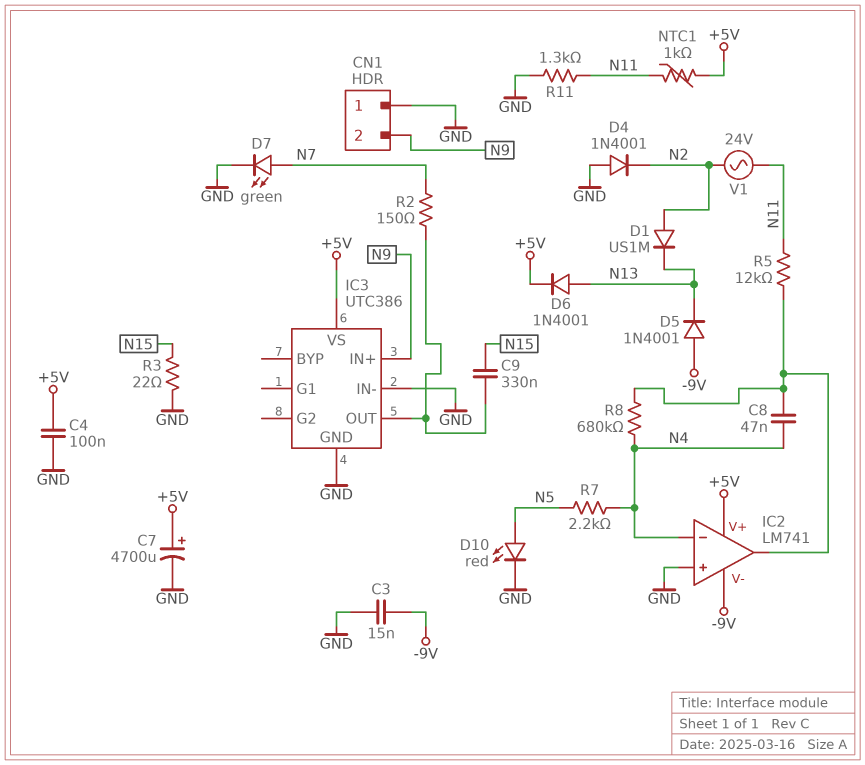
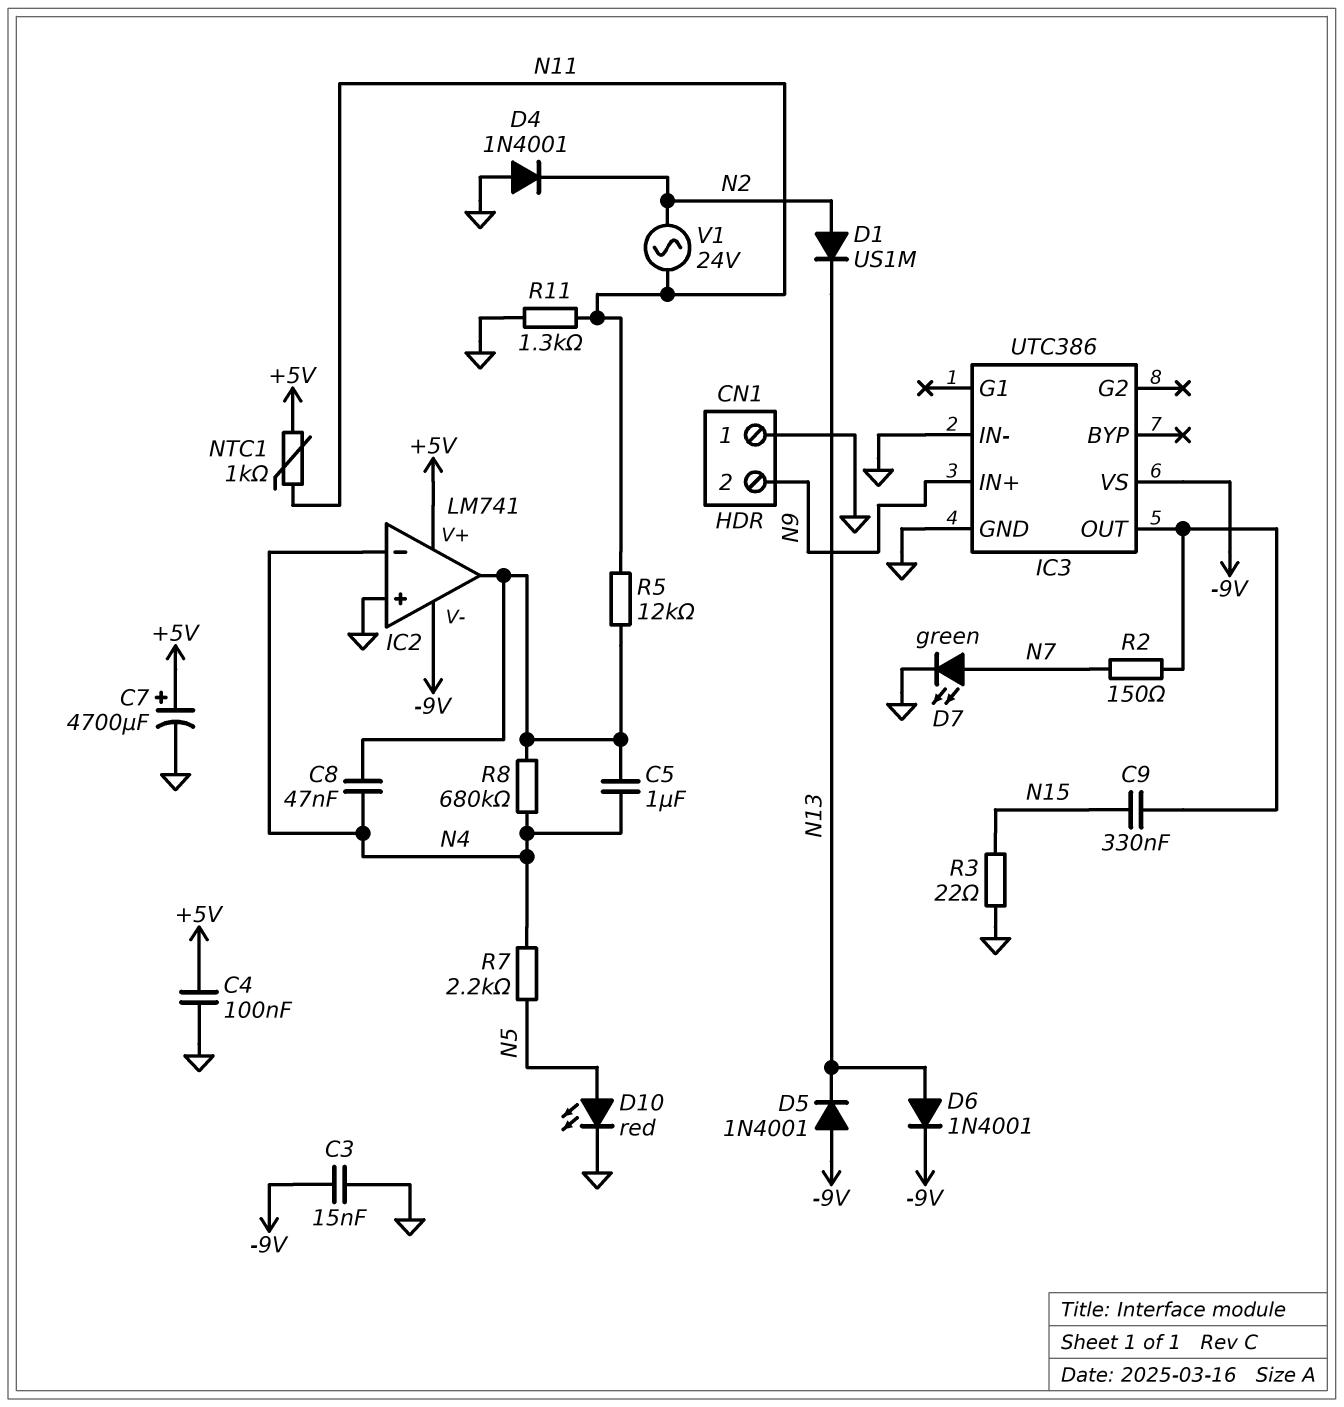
C5: none -> 1uF (IC2/out, N4)
D6: diode 1N4001 (A N13, K +5V) -> diode 1N4001 (A N13, K -9V)
IC3 pin VS: +5V -> -9V

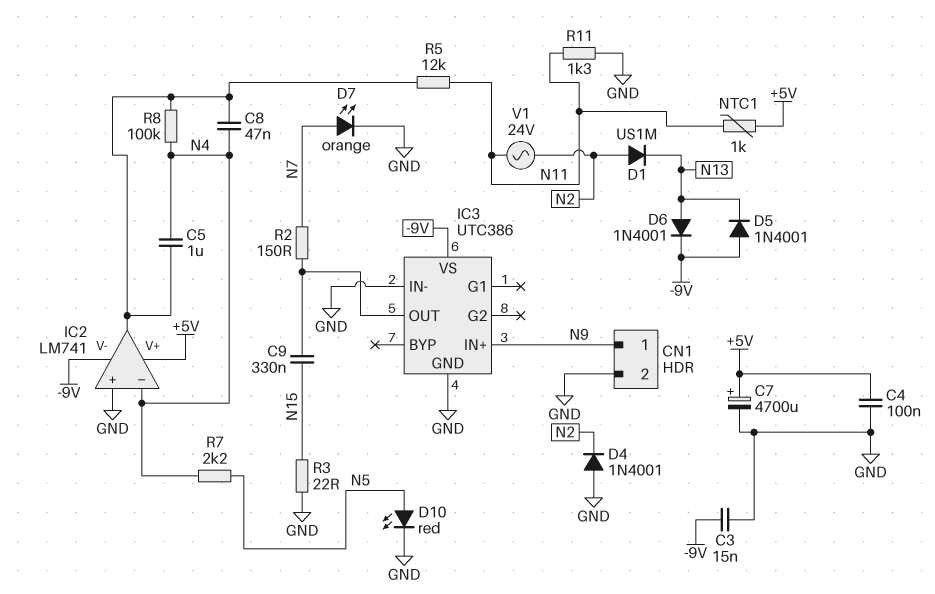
CN1 pin 1: GND -> N9
CN1 pin 2: N9 -> GND
D7: LED green (A N7, K GND) -> LED orange (A N7, K GND)
R8: 680k (IC2/out, N4) -> 100k (IC2/out, N4)

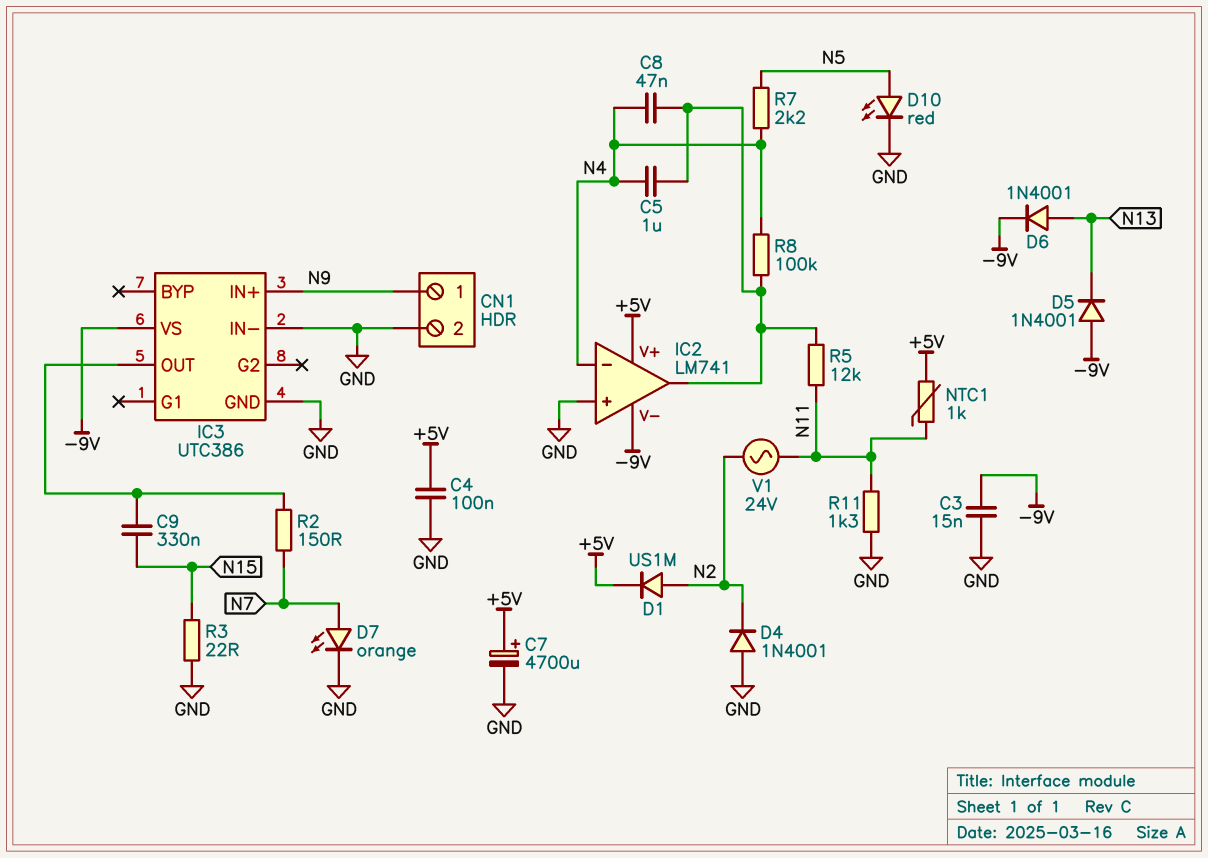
D1: diode US1M (A N2, K N13) -> diode US1M (A N2, K +5V)

